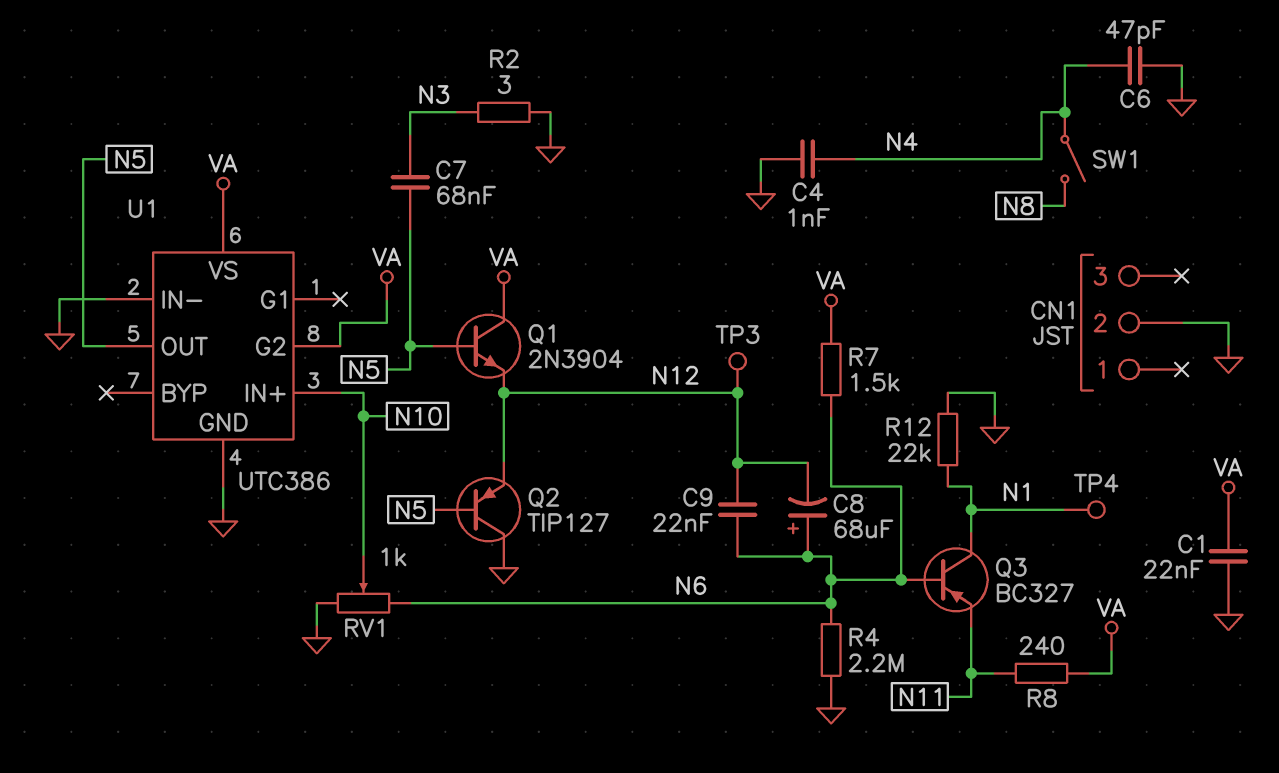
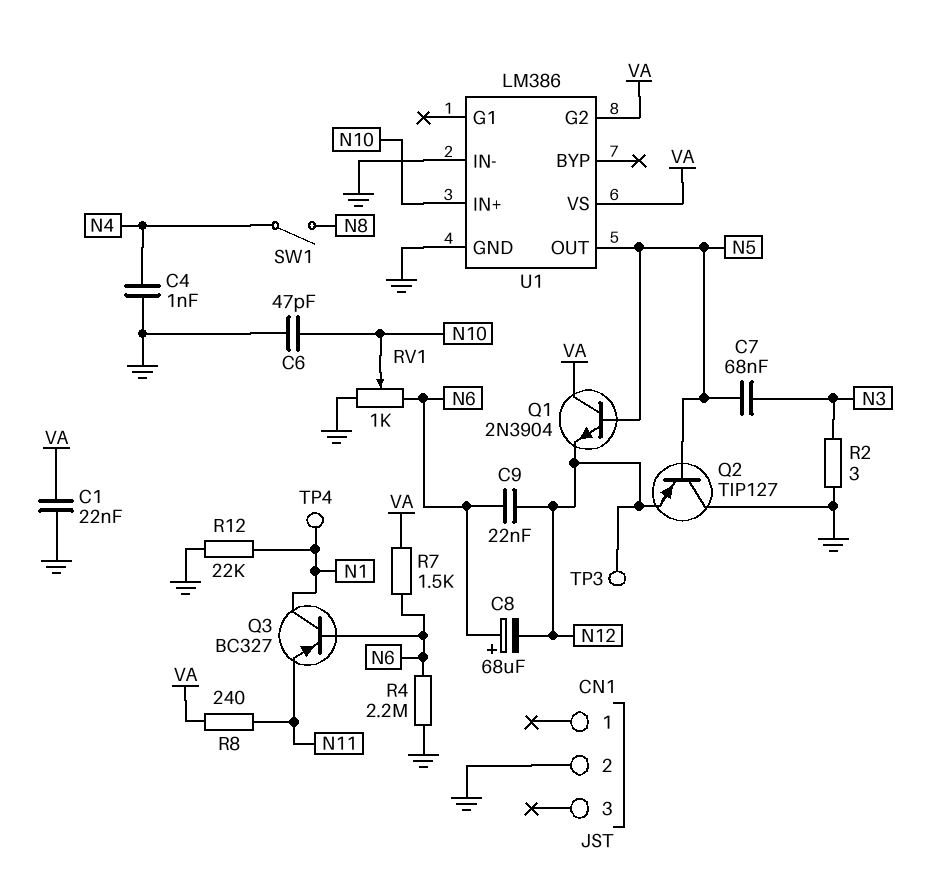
C6: 47pF (GND, N4) -> 47pF (GND, N10)
U1: UTC386 -> LM386

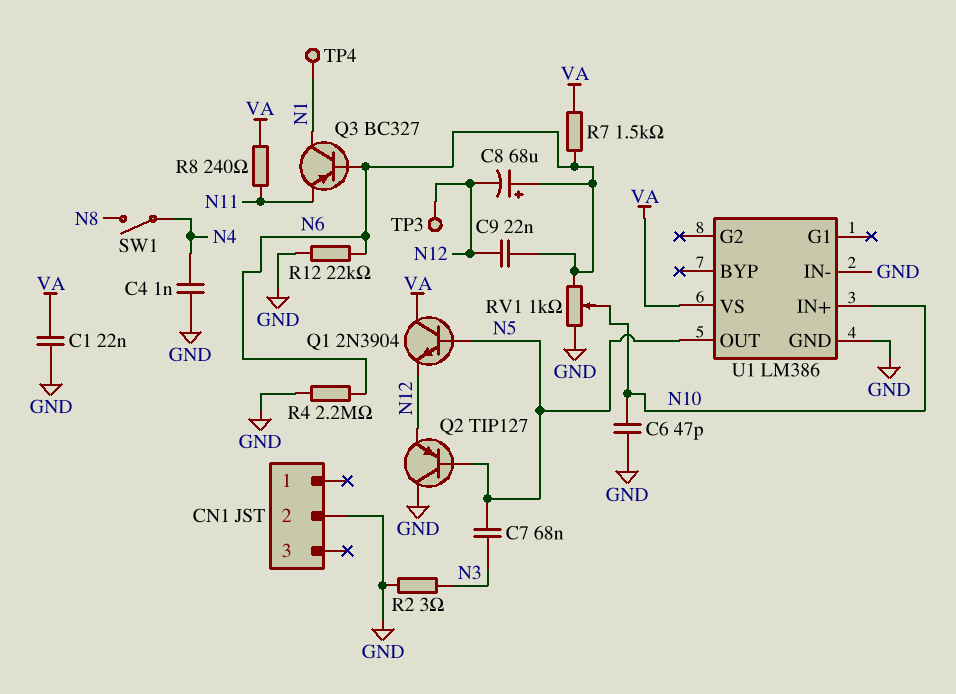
R12: 22k (GND, N1) -> 22k (GND, N6)
U1 pin G2: VA -> none

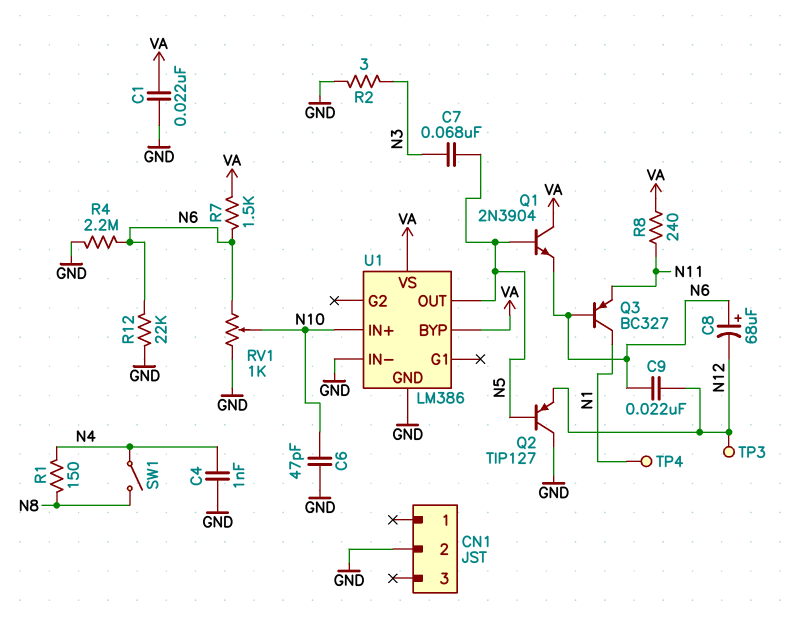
Q1: NPN 2N3904 (B N5, C VA, E N12) -> NPN 2N3904 (B N5, C VA, E N6)
R1: none -> 150 (N4, N8)
U1 pin BYP: none -> VA

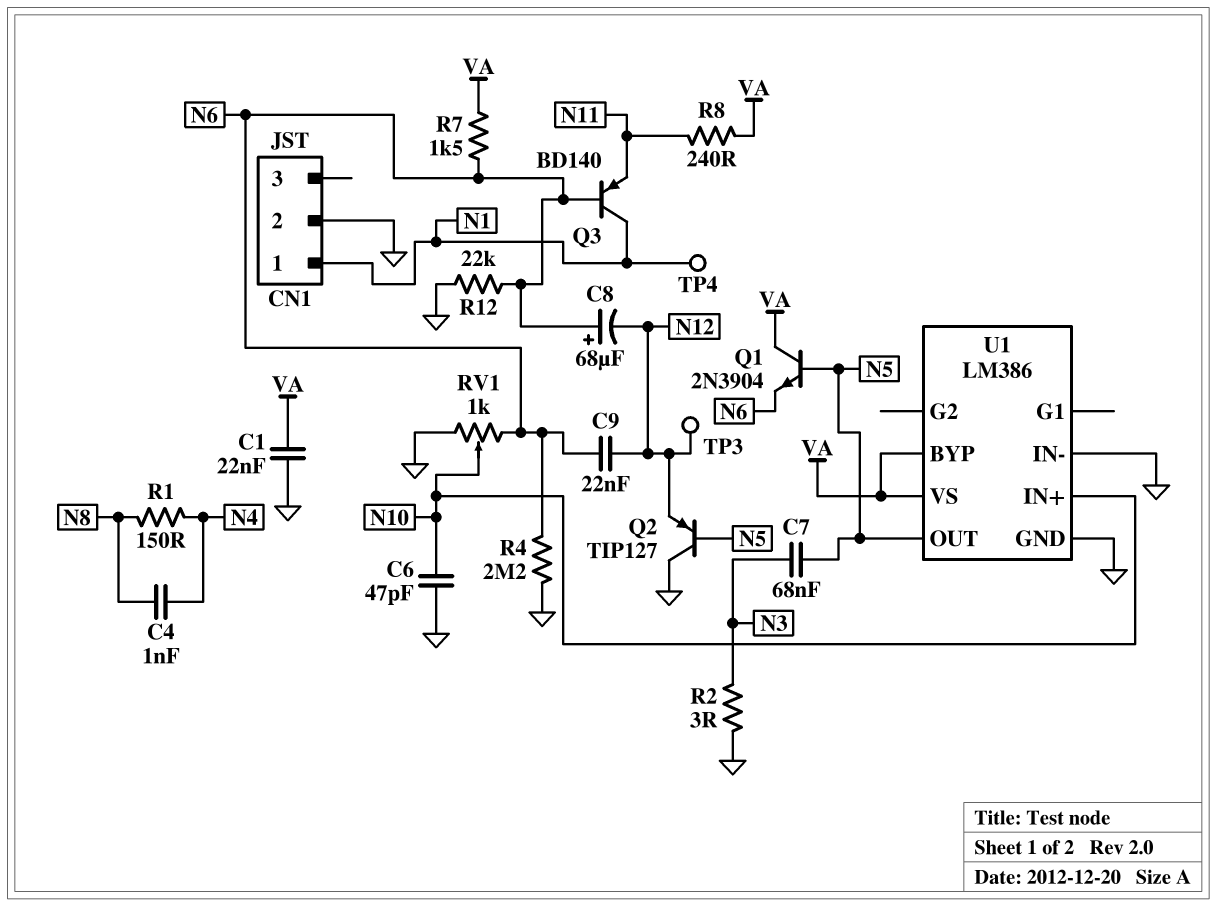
C4: 1nF (GND, N4) -> 1nF (N4, N8)
CN1 pin 1: none -> N1
Q3: PNP BC327 (B N6, C N1, E N11) -> PNP BD140 (B N6, C N1, E N11)
SW1: switch (N4, N8) -> none

